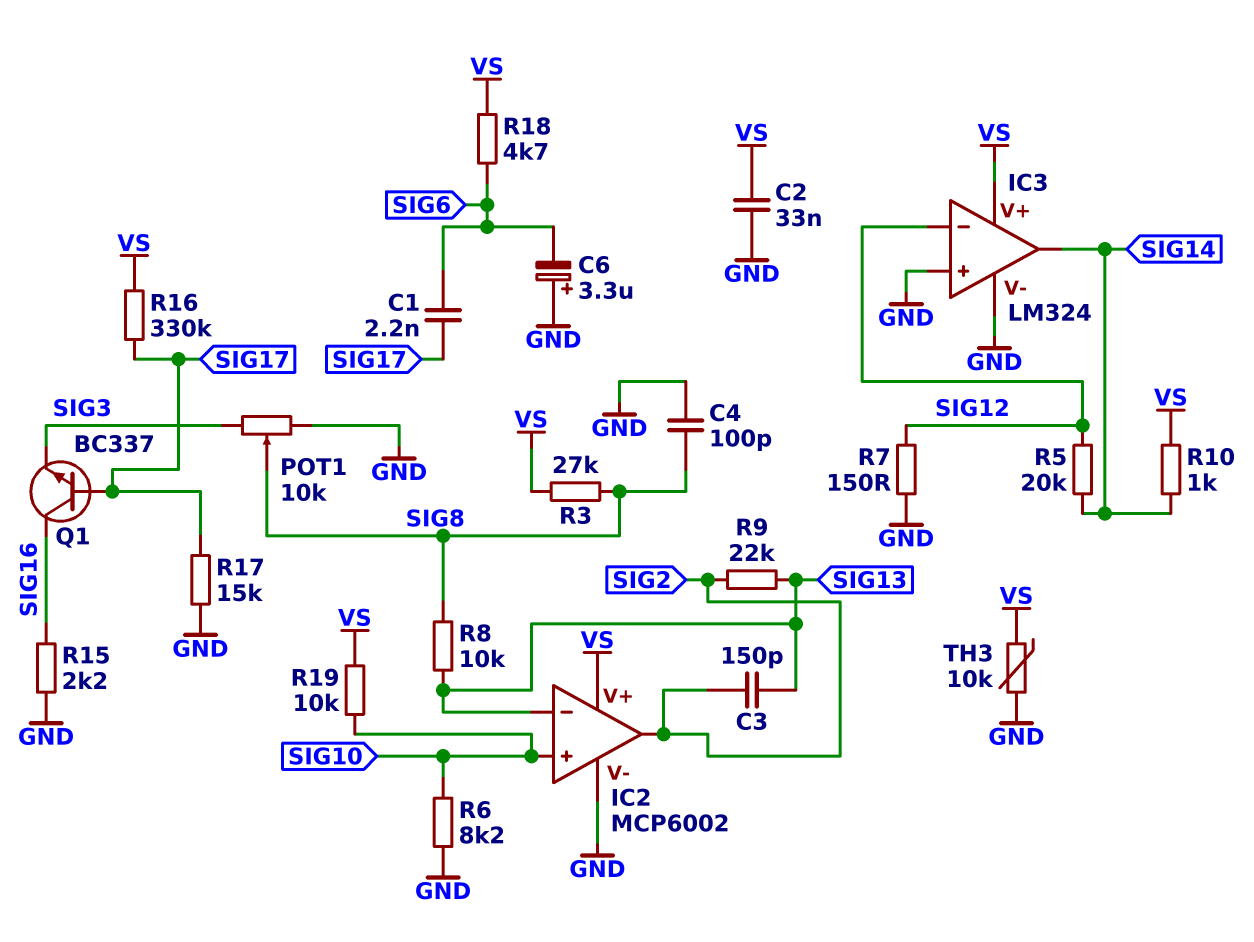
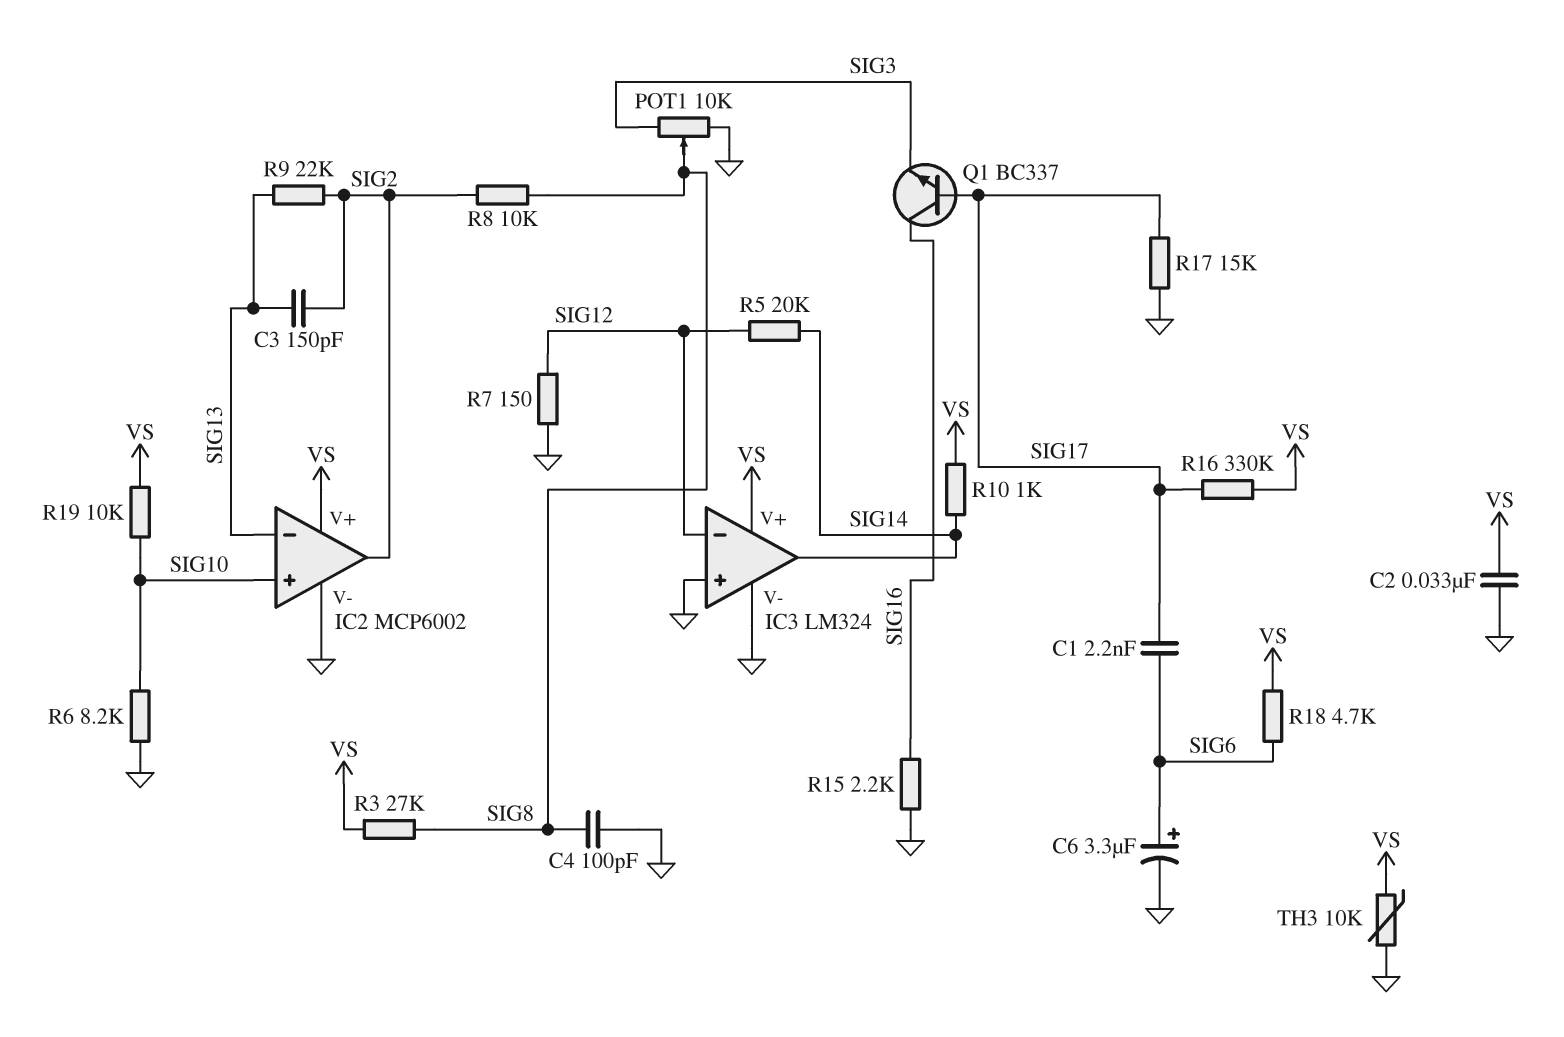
C6: 3.3uF (plus GND, minus SIG6) -> 3.3uF (plus SIG6, minus GND)
R8: 10k (SIG8, SIG13) -> 10k (SIG2, SIG8)

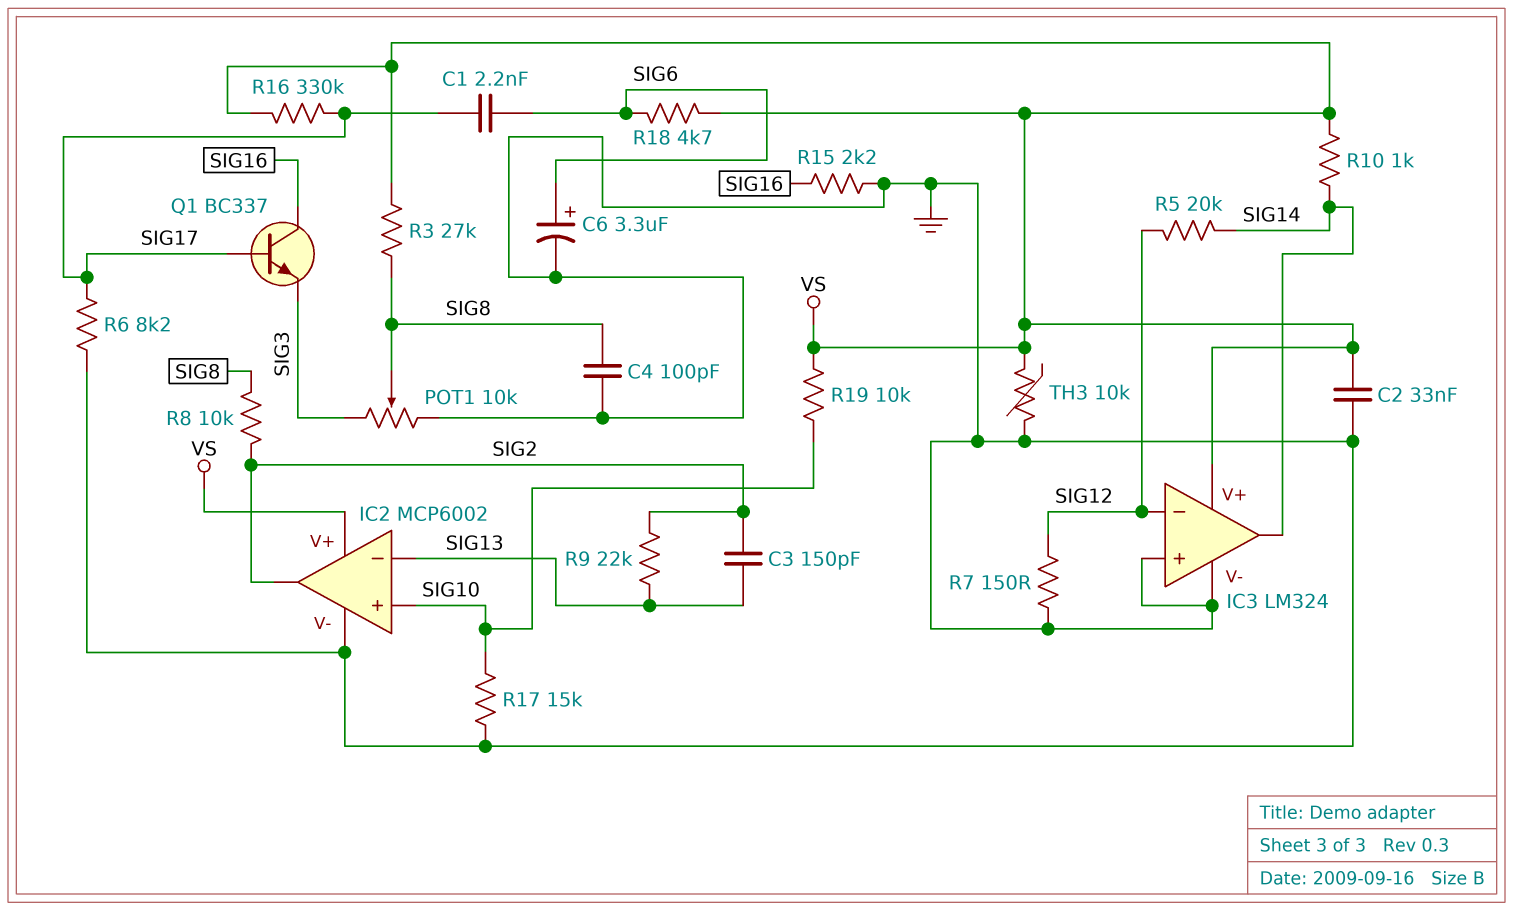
R6: 8.2k (GND, SIG10) -> 8.2k (GND, SIG17)
R17: 15k (GND, SIG17) -> 15k (GND, SIG10)

